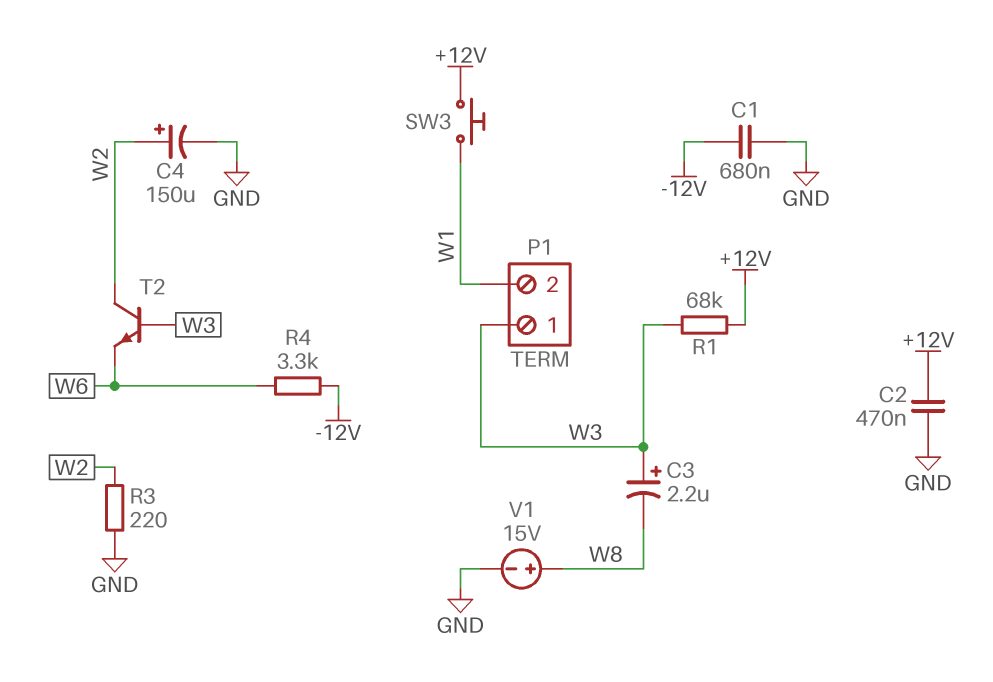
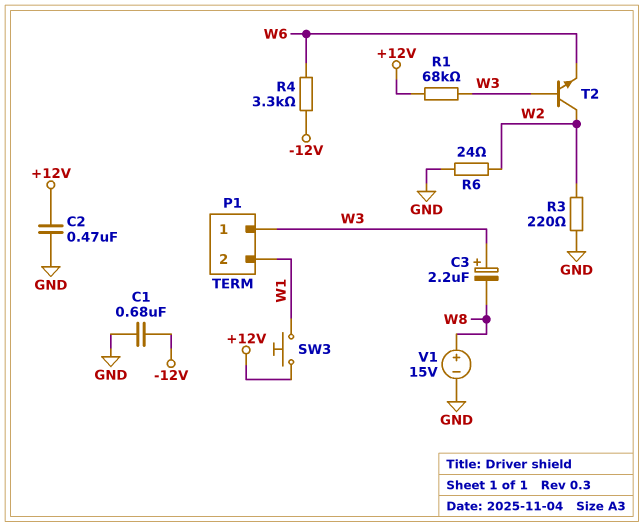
C4: 150uF (plus W2, minus GND) -> none
R6: none -> 24 (GND, W2)

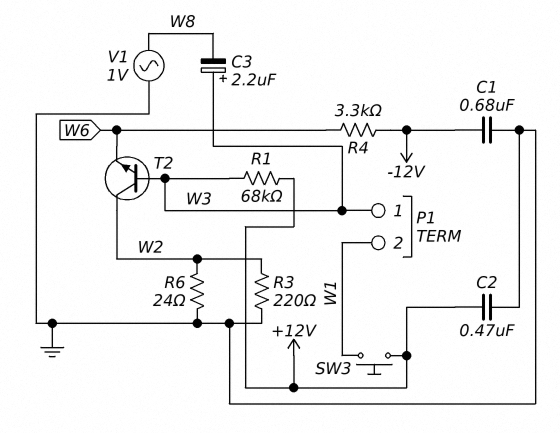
V1: 15V (plus W8, minus GND) -> AC 1V (GND, W8)

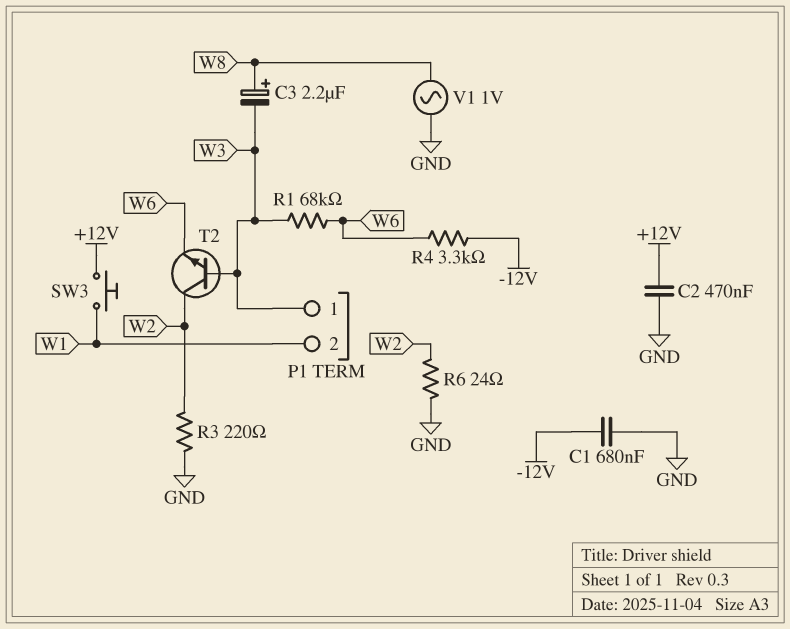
C3: 2.2uF (plus W3, minus W8) -> 2.2uF (plus W8, minus W3)
R1: 68k (+12V, W3) -> 68k (W3, W6)

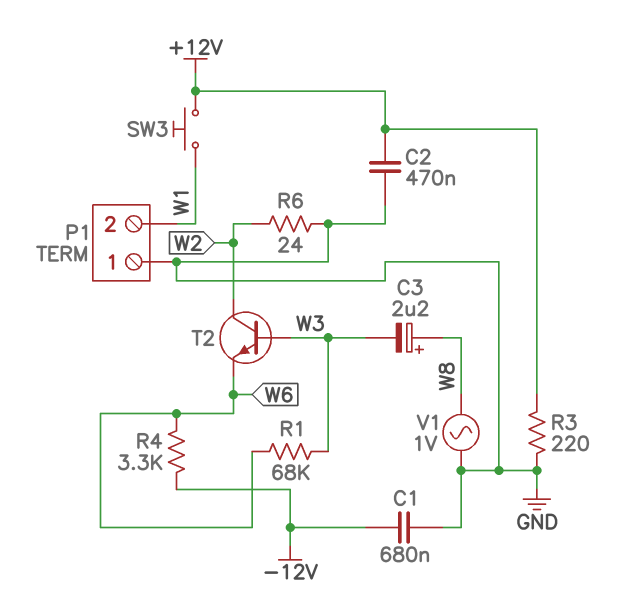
P1 pin 1: W3 -> GND
R3: 220 (GND, W2) -> 220 (+12V, GND)

